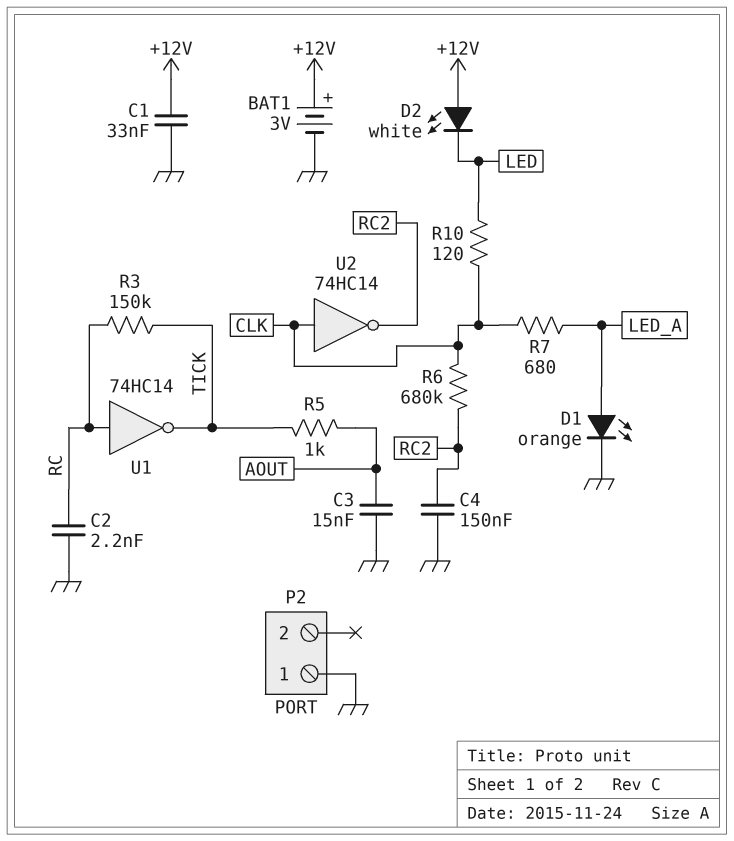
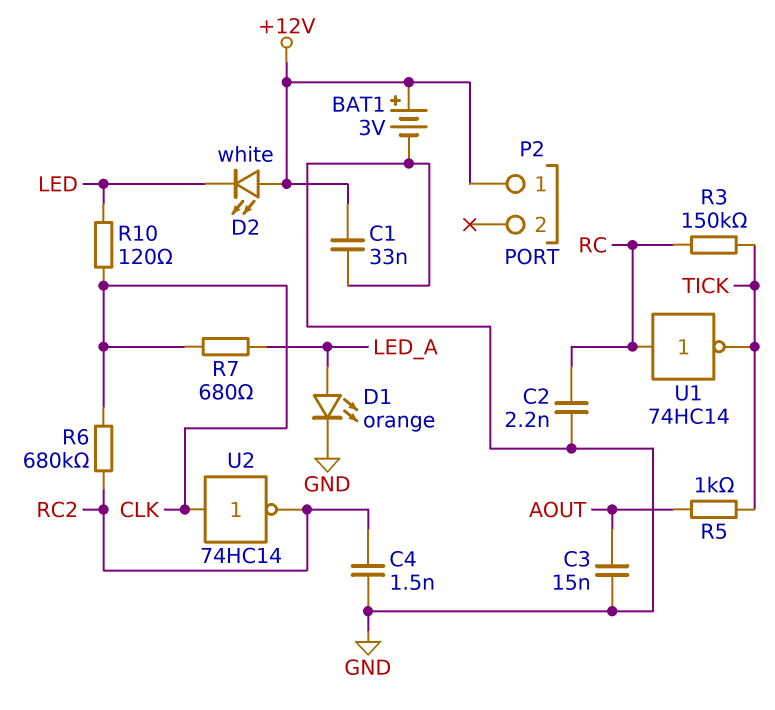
C4: 150nF (GND, RC2) -> 1.5nF (GND, RC2)
P2 pin 1: GND -> +12V

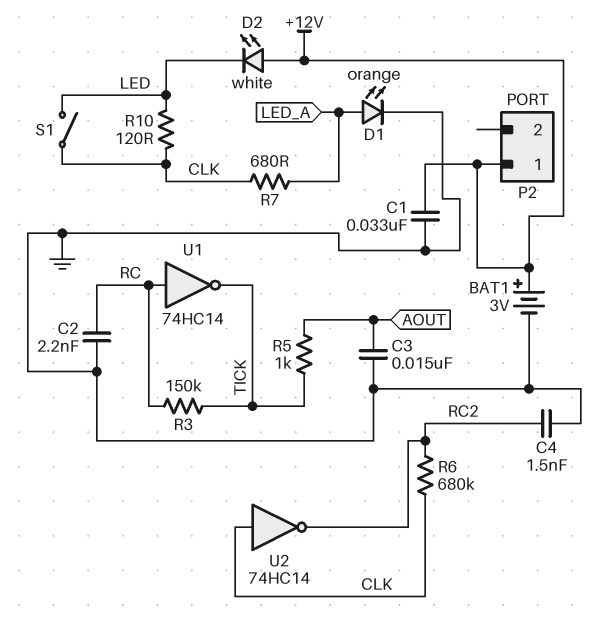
S1: none -> switch (CLK, LED)

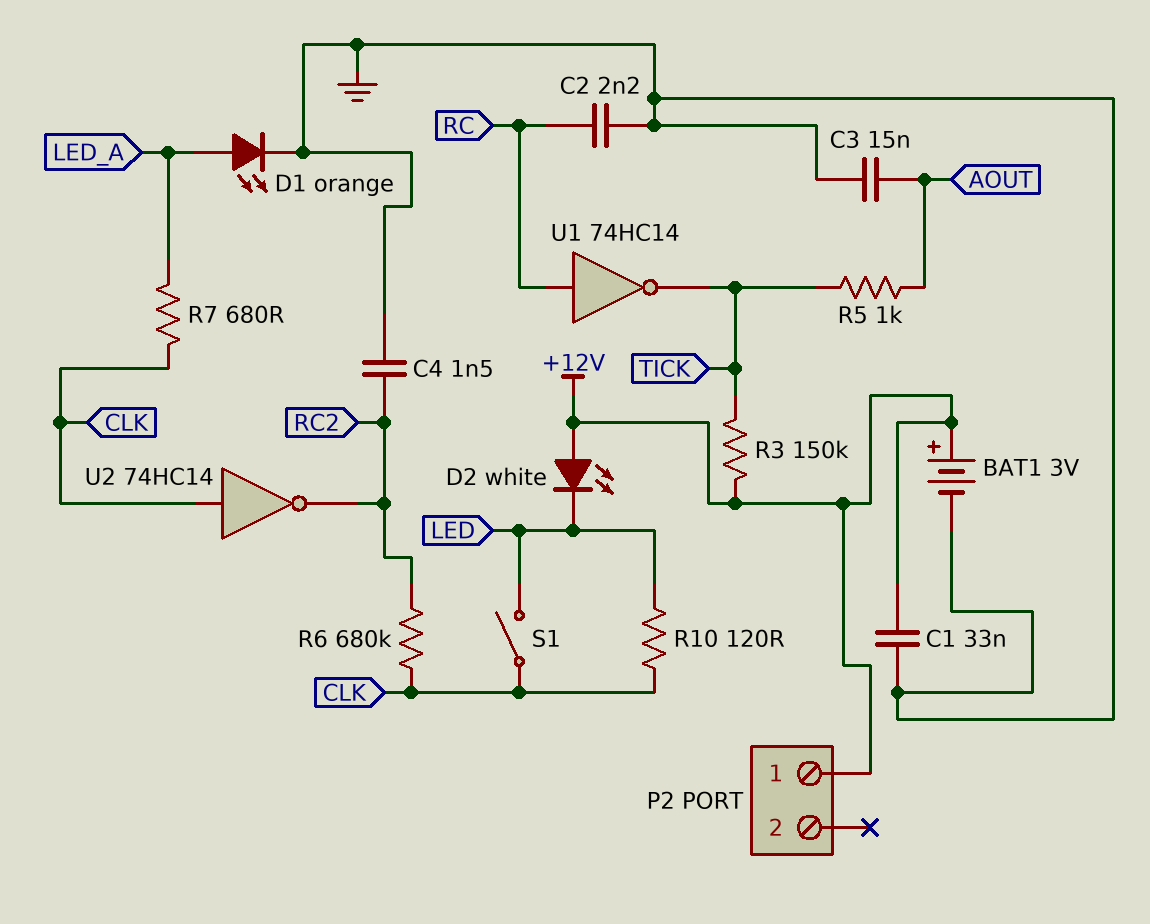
R3: 150k (RC, TICK) -> 150k (+12V, TICK)

